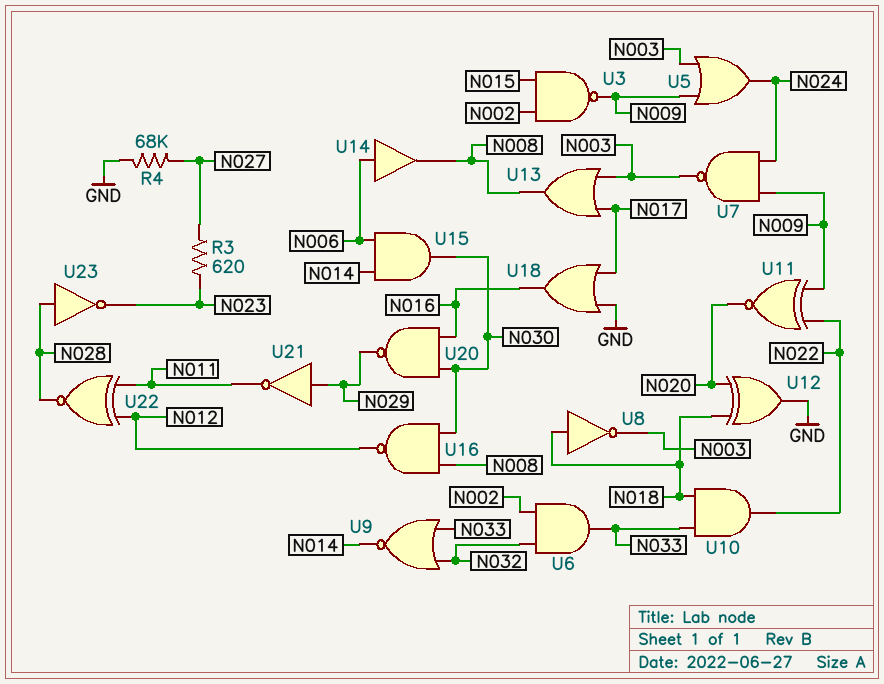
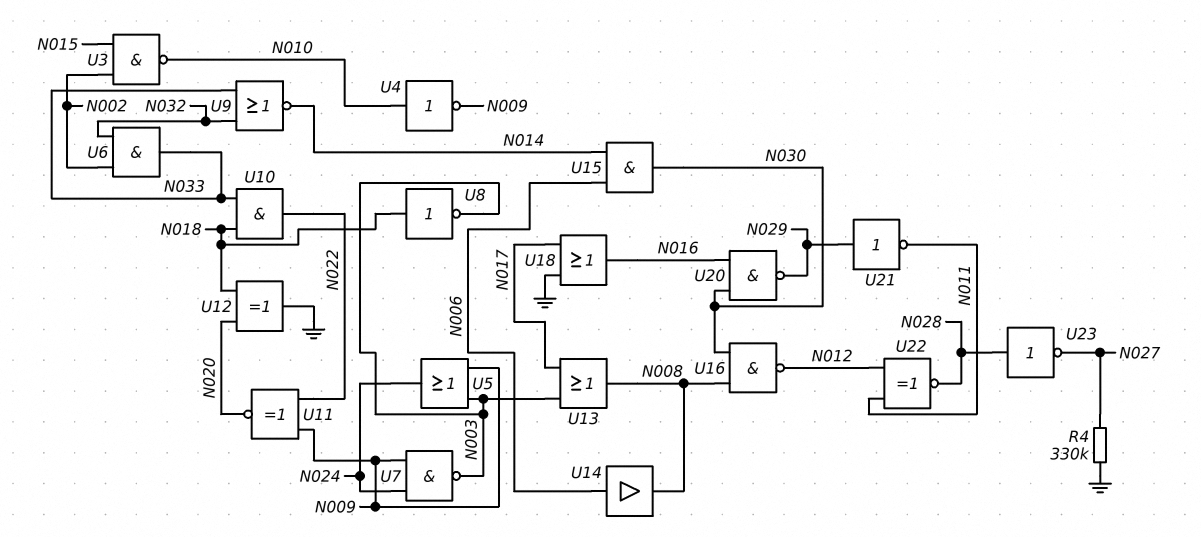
R3: 620 (N023, N027) -> none
R4: 68k (GND, N027) -> 330k (GND, N027)
U3: NAND (in N002, in N015, out N009) -> NAND (in N002, in N015, out N010)
U4: none -> NOT (in N010, out N009)
U23: NOT (in N028, out N023) -> NOT (in N028, out N027)

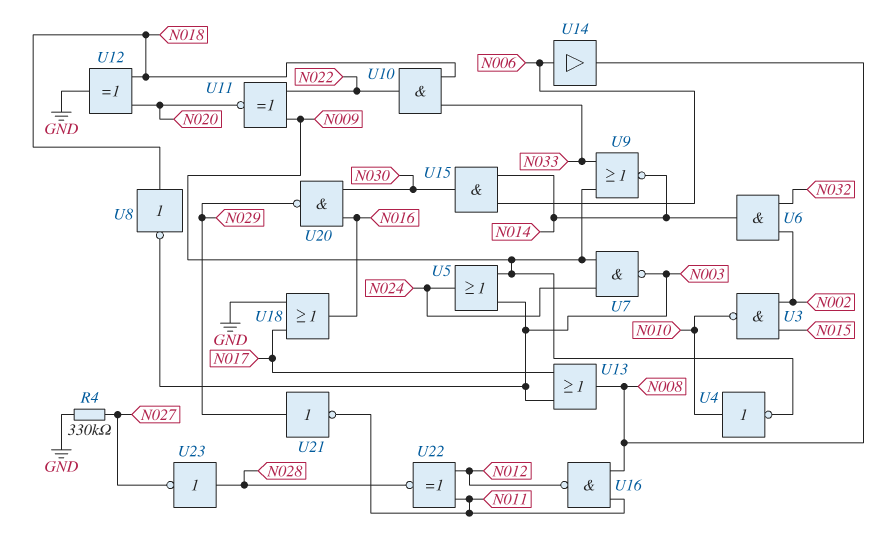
U6: AND (in N002, in N032, out N033) -> AND (in N002, in N032, out N014)
U9: NOR (in N032, in N033, out N014) -> NOR (in N009, in N033, out N014)
U16: NAND (in N008, in N030, out N012) -> NAND (in N008, in N011, out N012)

